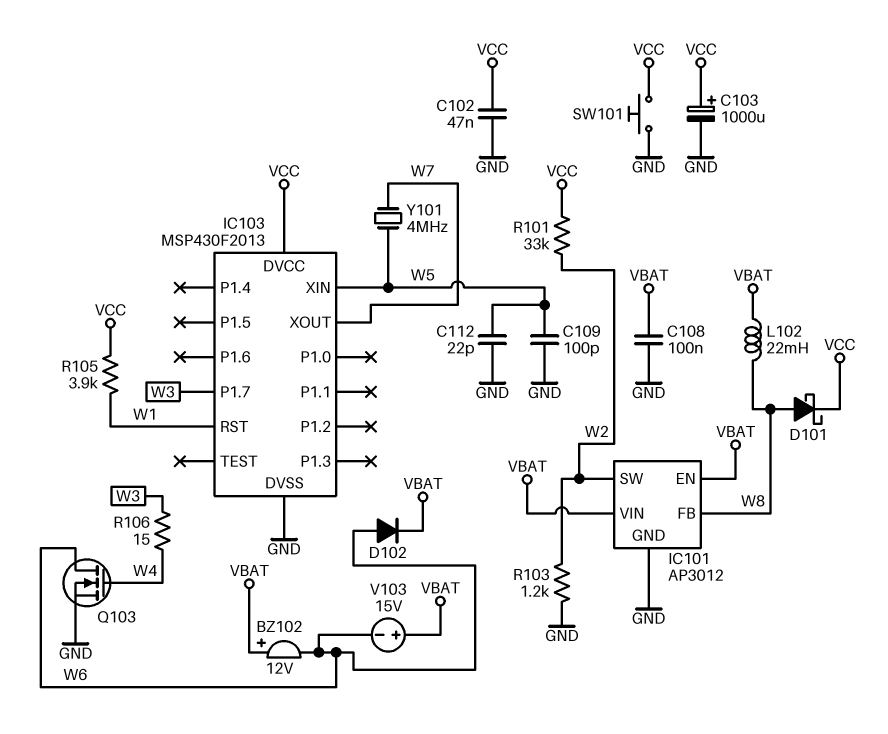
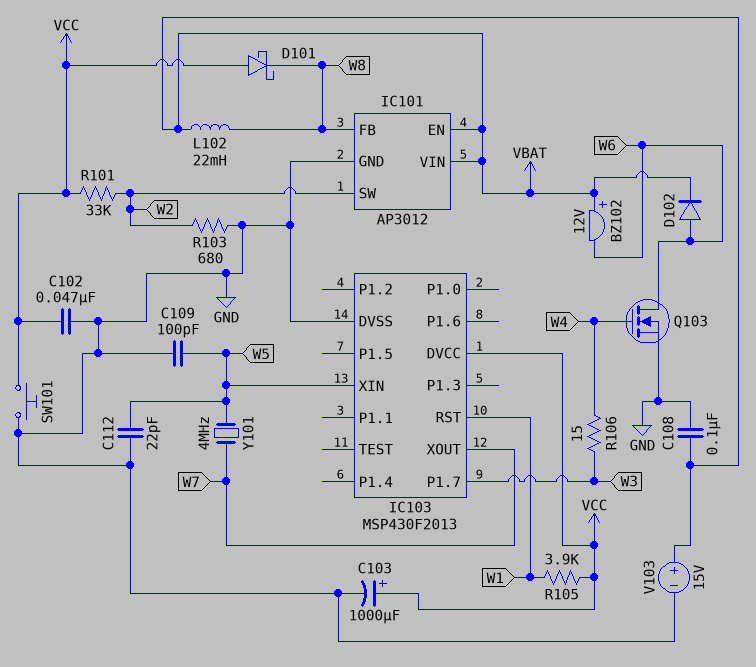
D101: schottky (A W8, K VCC) -> schottky (A VCC, K W8)
R103: 1.2k (GND, W2) -> 680 (GND, W2)
V103: 15V (plus VBAT, minus W6) -> 15V (plus VBAT, minus GND)

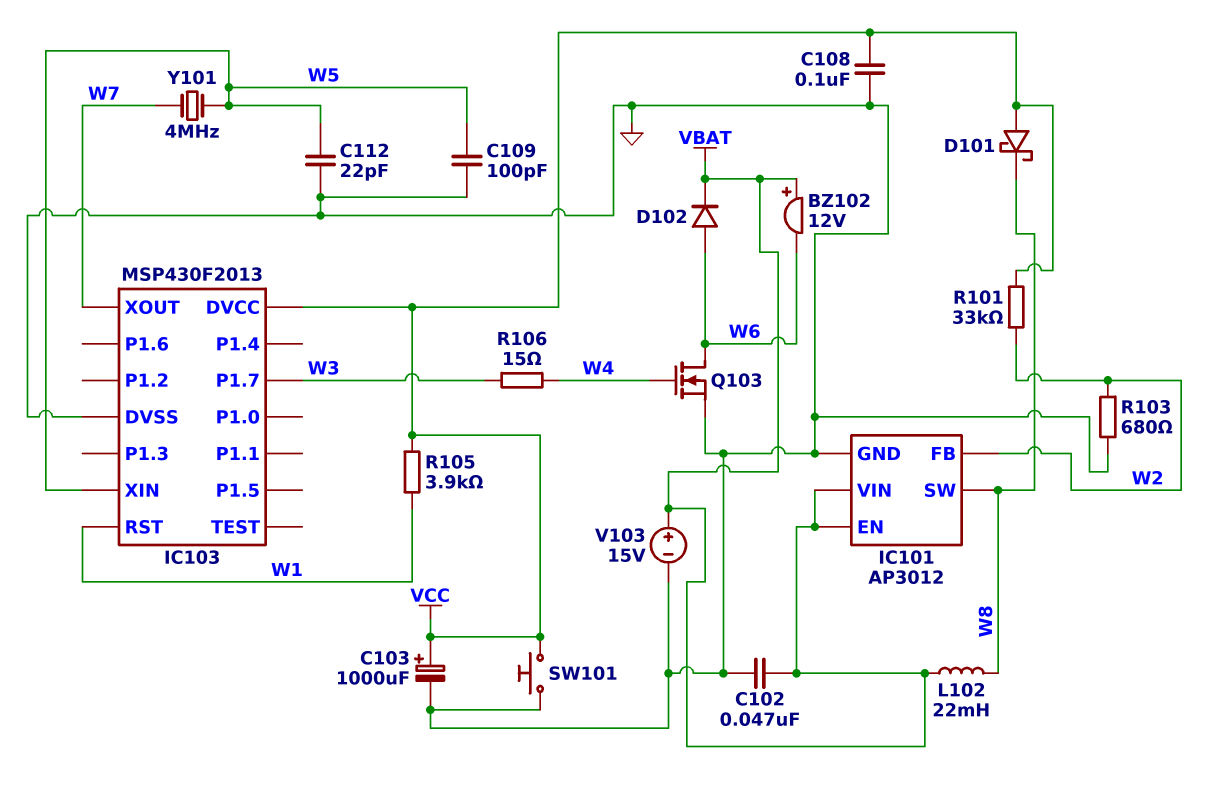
C102: 47nF (GND, VCC) -> 47nF (GND, VBAT)
C108: 100nF (GND, VBAT) -> 100nF (GND, VCC)
IC101 pin FB: W8 -> W2
IC101 pin SW: W2 -> W8

